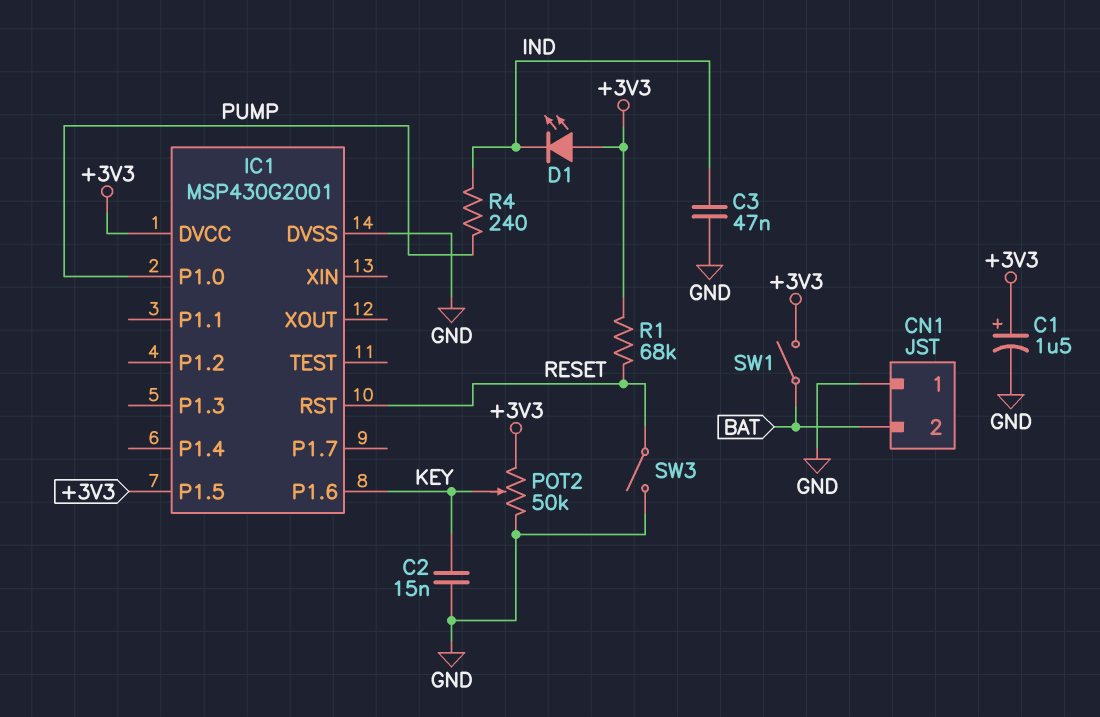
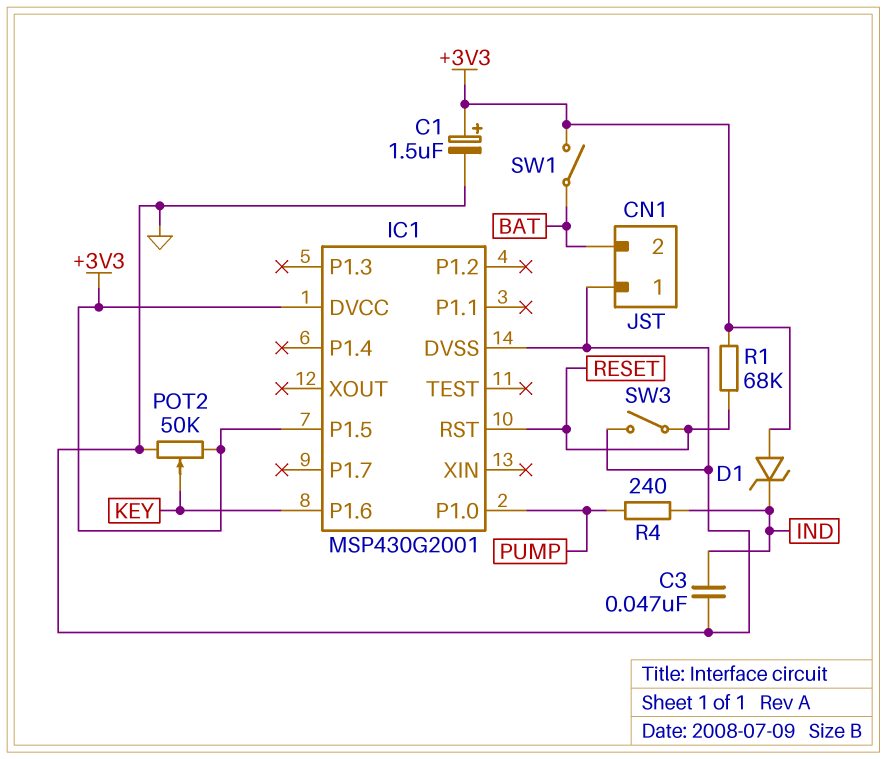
C2: 15nF (GND, KEY) -> none
D1: LED (A +3V3, K IND) -> zener (A +3V3, K IND)

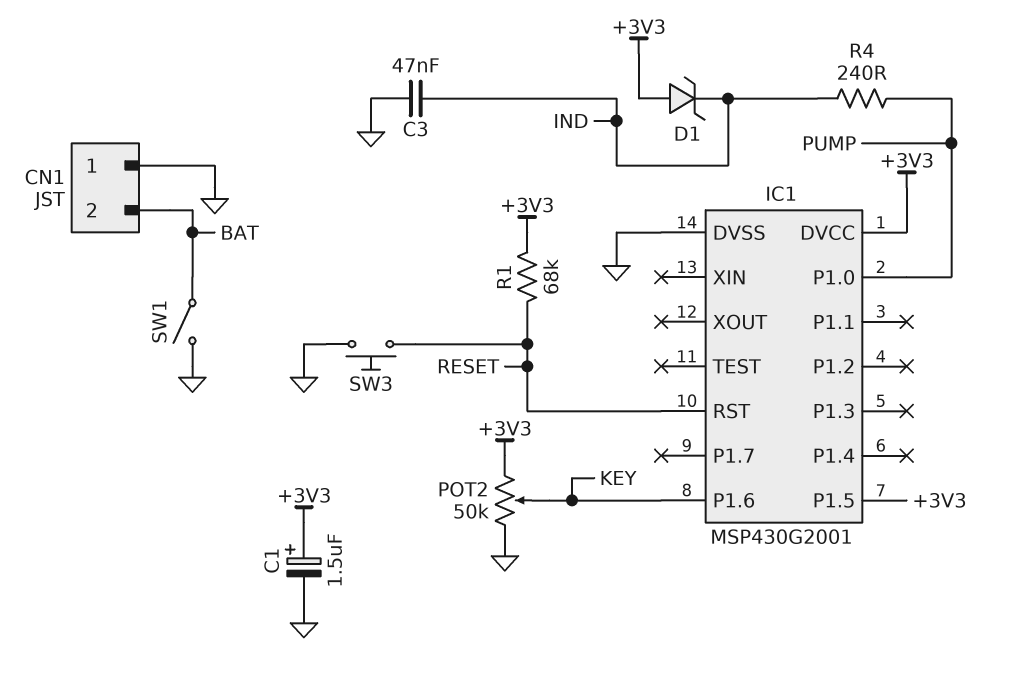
SW1: switch (+3V3, BAT) -> switch (BAT, GND)
SW3: switch (GND, RESET) -> button (GND, RESET)

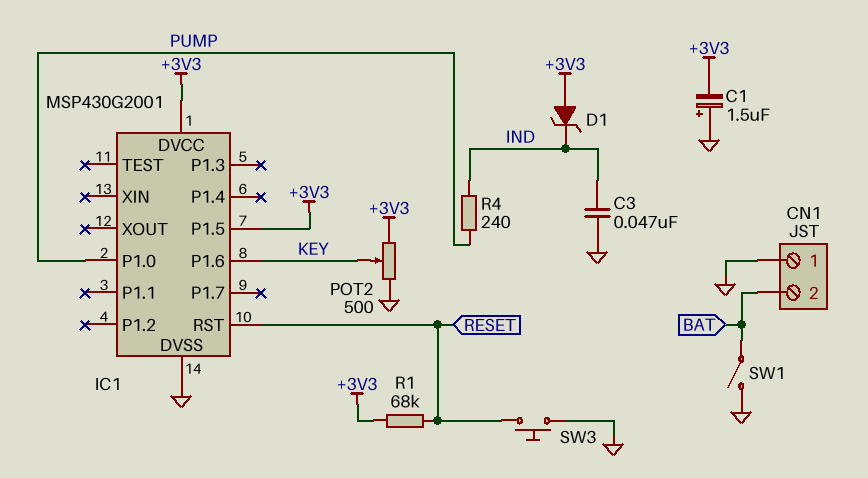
C1: 1.5uF (plus +3V3, minus GND) -> 1.5uF (plus GND, minus +3V3)
POT2: 50k (+3V3, GND, wiper KEY) -> 500 (+3V3, GND, wiper KEY)

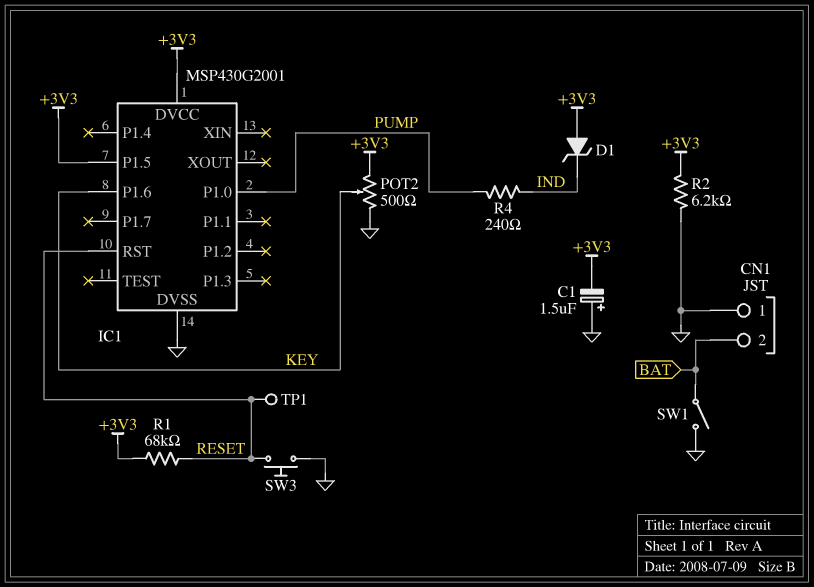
C3: 47nF (GND, IND) -> none
R2: none -> 6.2k (+3V3, GND)
TP1: none -> test point (RESET)

